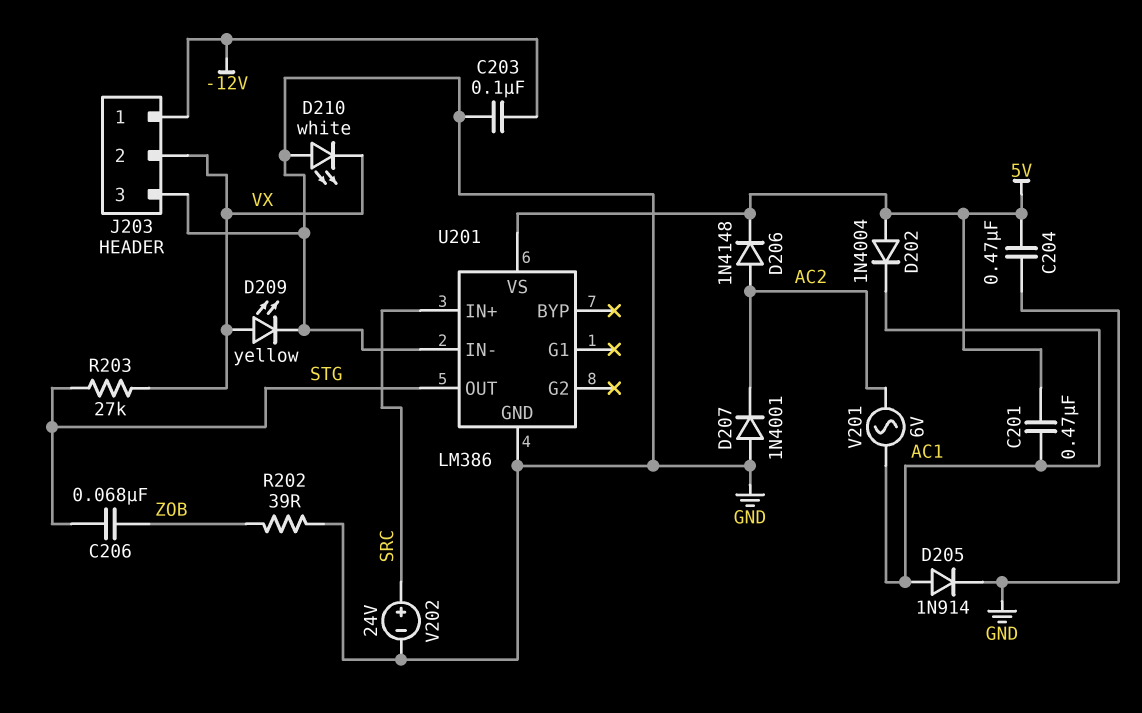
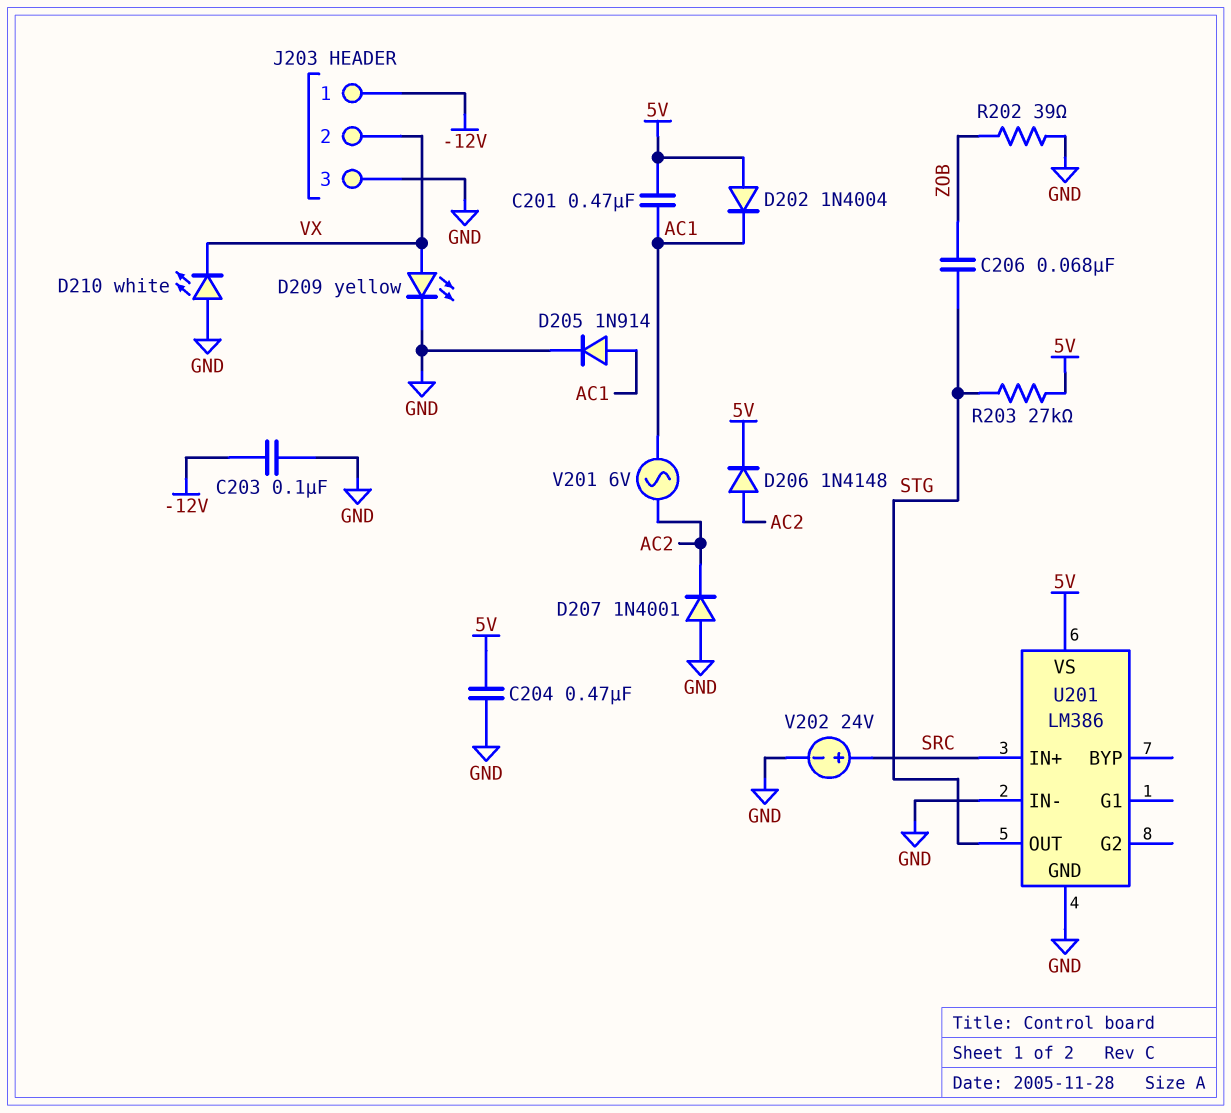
R203: 27k (STG, VX) -> 27k (5V, STG)

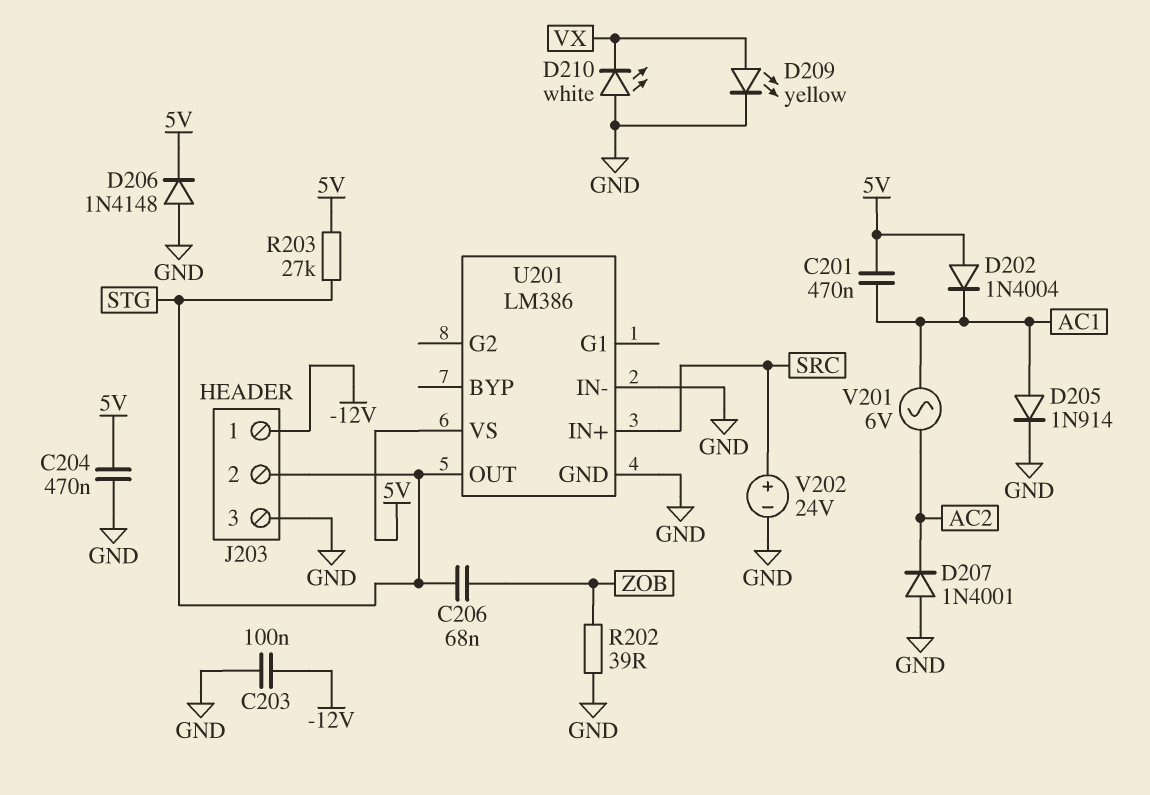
D206: diode 1N4148 (A AC2, K 5V) -> diode 1N4148 (A GND, K 5V)
J203 pin 2: VX -> STG

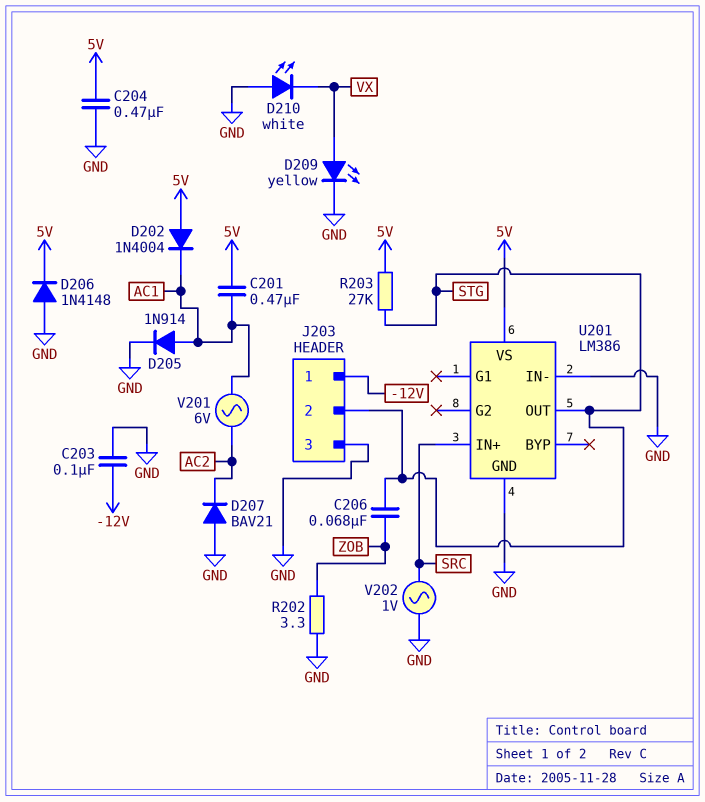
D207: diode 1N4001 (A GND, K AC2) -> diode BAV21 (A GND, K AC2)
R202: 39 (GND, ZOB) -> 3.3 (GND, ZOB)
V202: 24V (plus SRC, minus GND) -> AC 1V (GND, SRC)

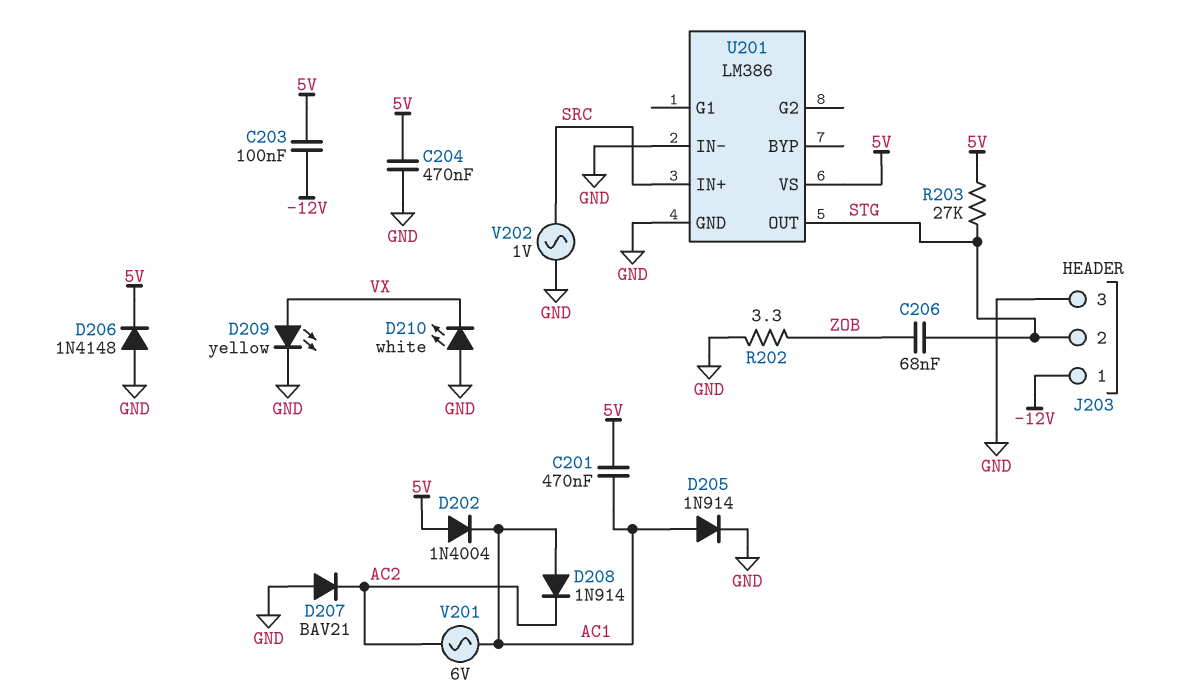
C203: 100nF (-12V, GND) -> 100nF (-12V, 5V)
D208: none -> diode 1N914 (A AC1, K AC2)

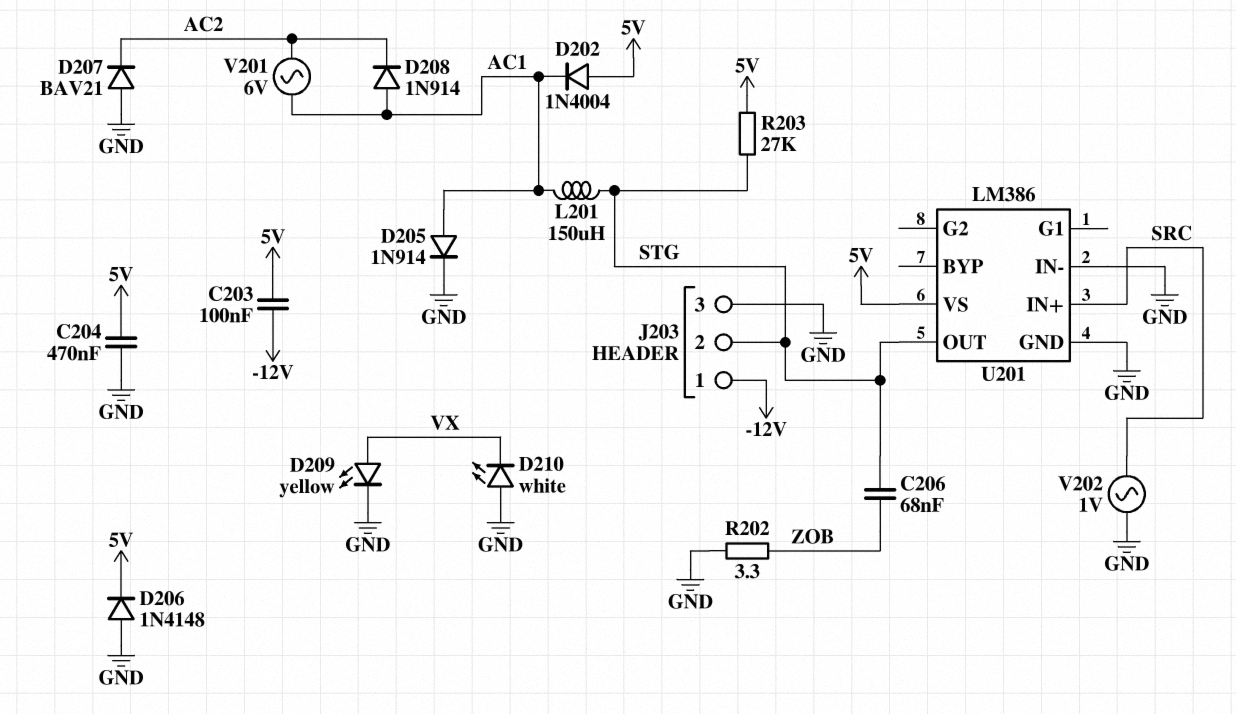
C201: 470nF (5V, AC1) -> none
L201: none -> 150uH (AC1, STG)

